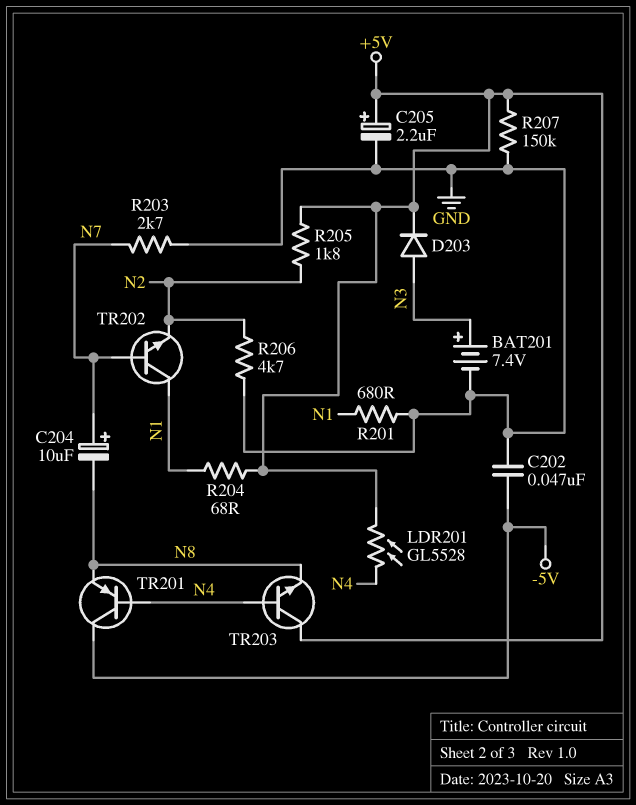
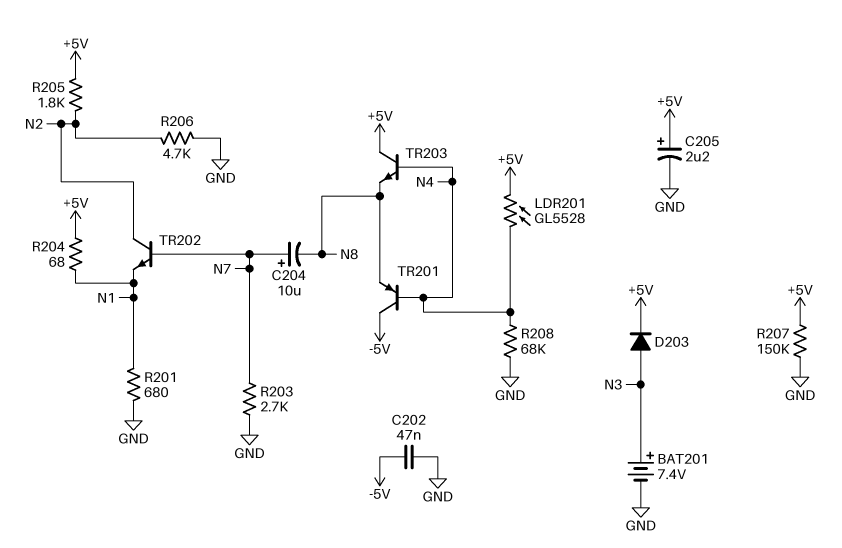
R208: none -> 68k (GND, N4)
TR202: NPN (B N7, C N1, E N2) -> NPN (B N7, C N2, E N1)

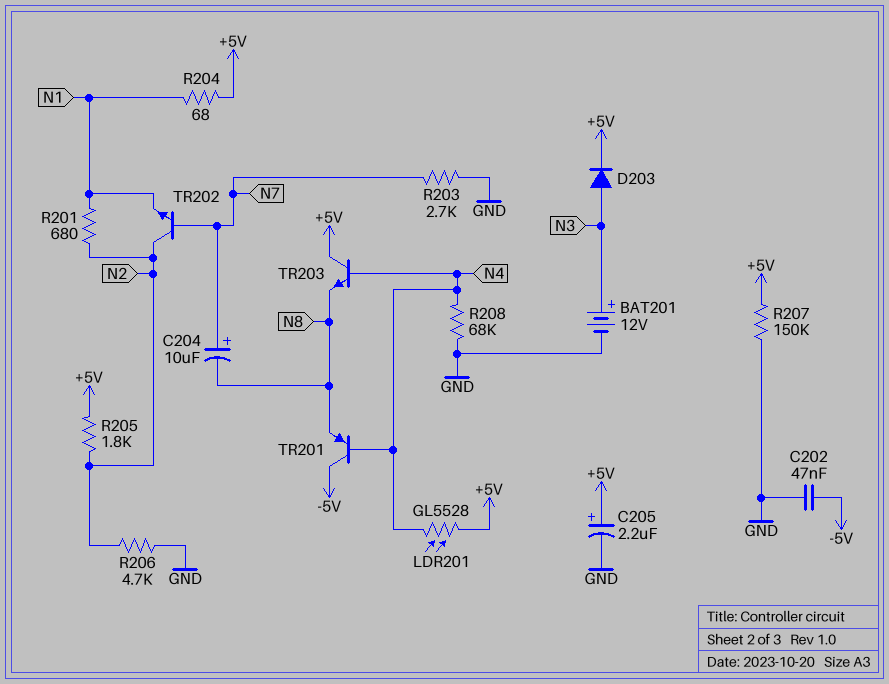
BAT201: 7.4V (plus N3, minus GND) -> 12V (plus N3, minus GND)
R201: 680 (GND, N1) -> 680 (N1, N2)

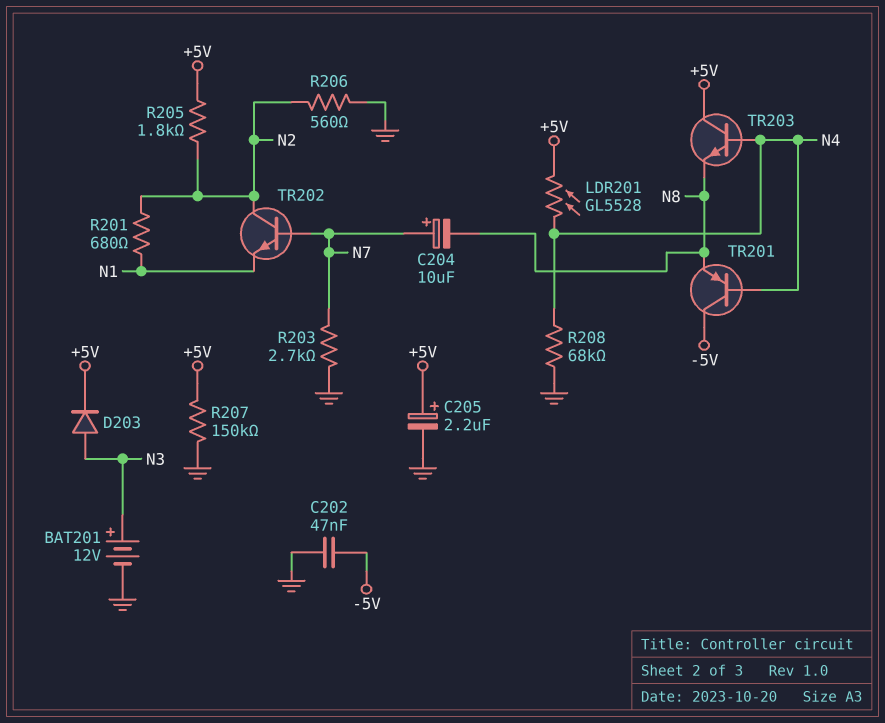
R204: 68 (+5V, N1) -> none
R206: 4.7k (GND, N2) -> 560 (GND, N2)

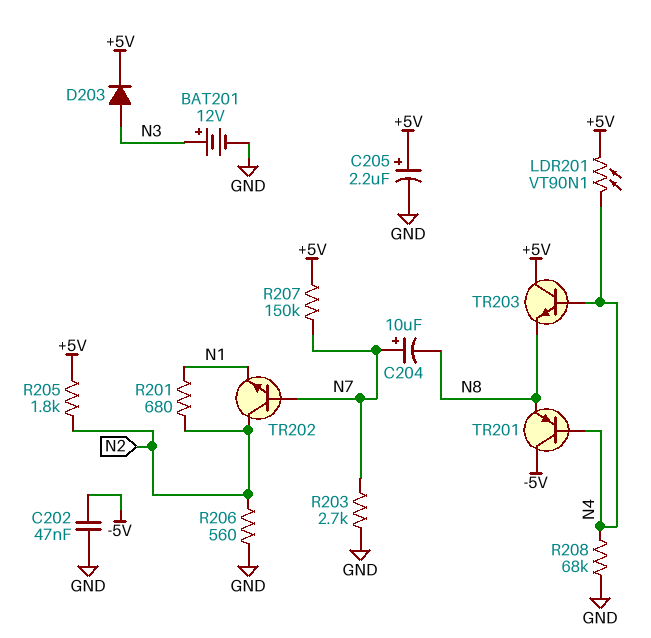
LDR201: GL5528 (+5V, N4) -> VT90N1 (+5V, N4)
R207: 150k (+5V, GND) -> 150k (+5V, N7)

